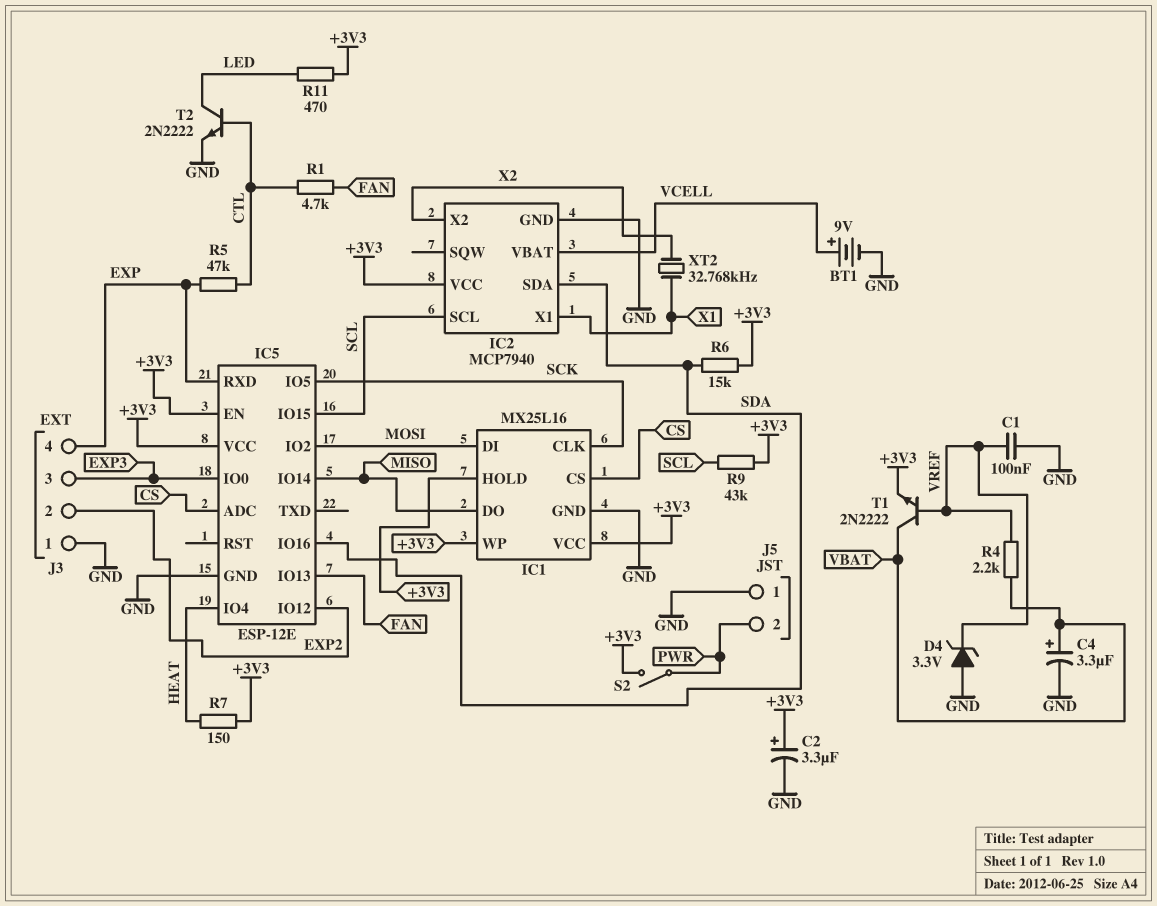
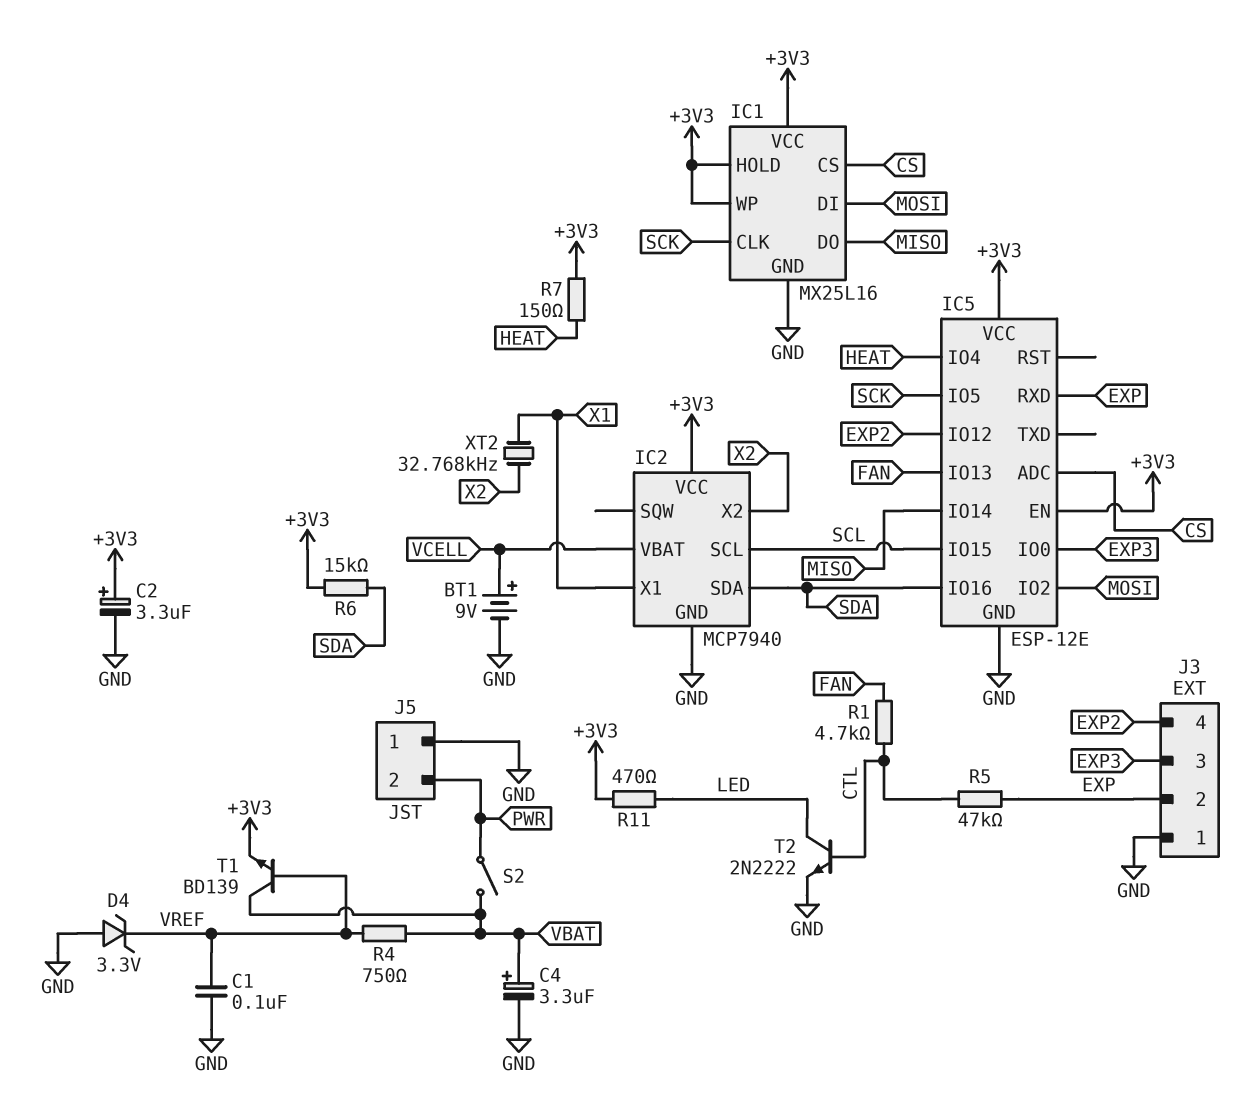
J3 pin 2: EXP2 -> EXP
J3 pin 4: EXP -> EXP2
R4: 2.2k (VBAT, VREF) -> 750 (VBAT, VREF)
R9: 43k (+3V3, SCL) -> none
S2: switch (+3V3, PWR) -> switch (PWR, VBAT)
T1: NPN 2N2222 (B VREF, C VBAT, E +3V3) -> NPN BD139 (B VREF, C VBAT, E +3V3)

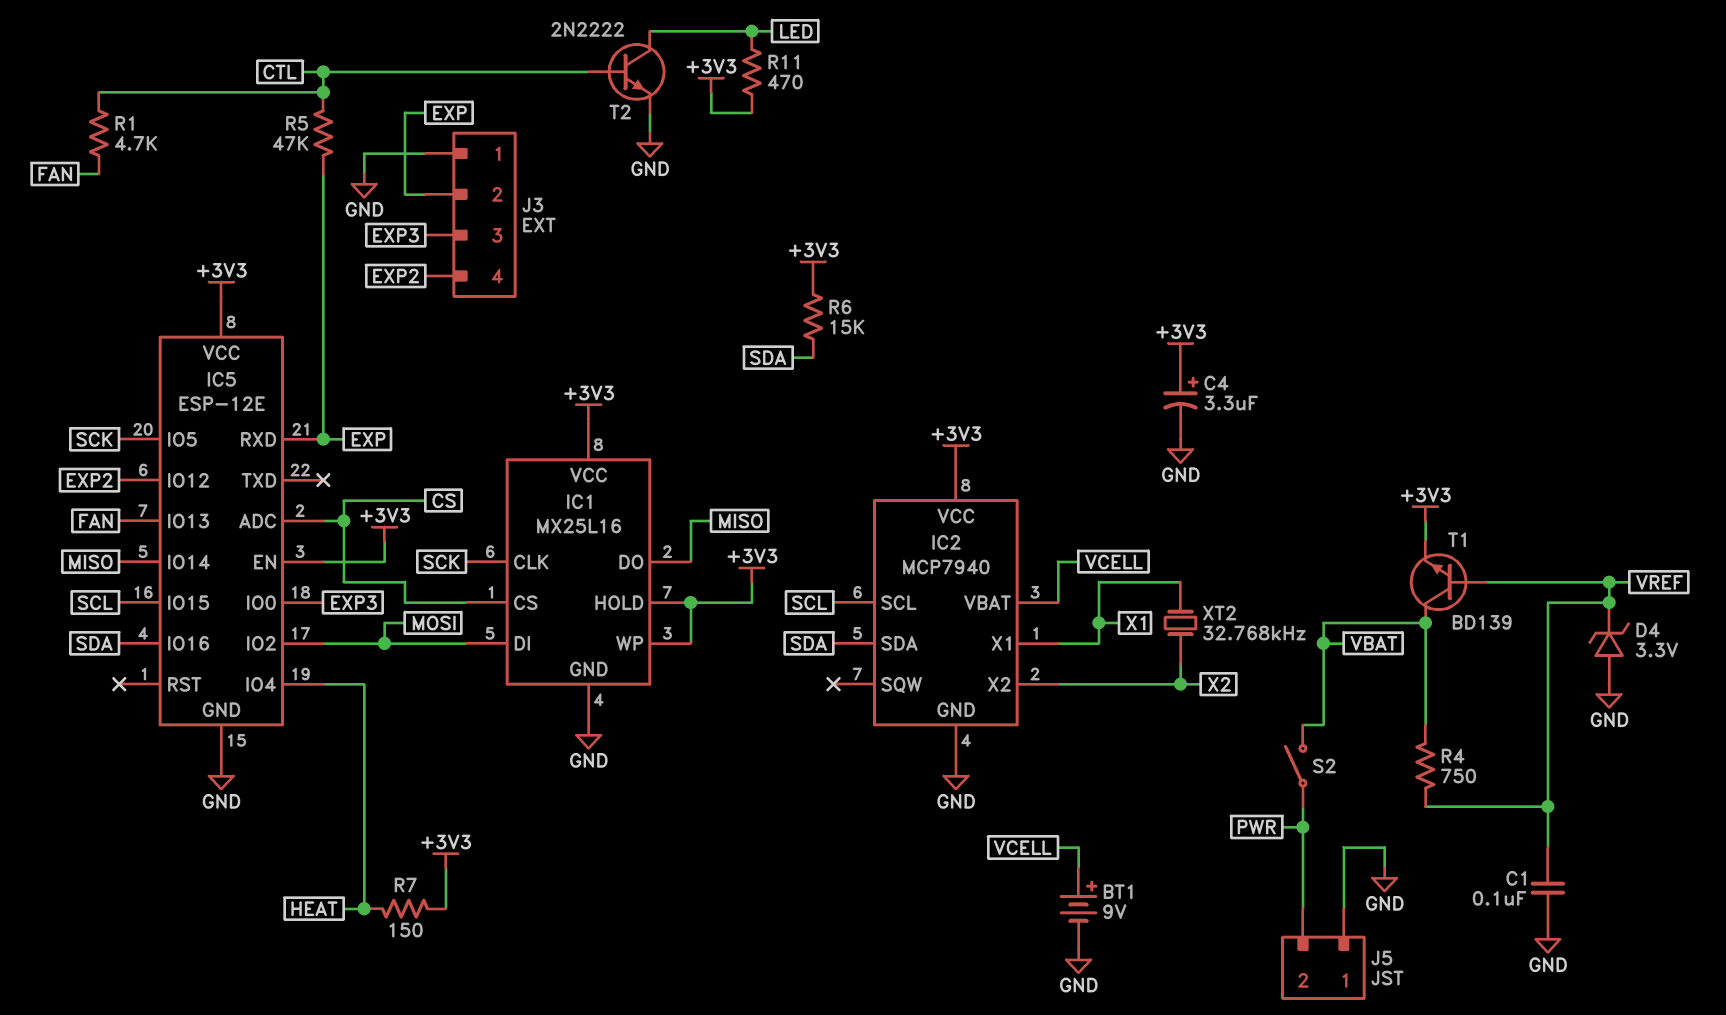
C2: 3.3uF (plus +3V3, minus GND) -> none
C4: 3.3uF (plus VBAT, minus GND) -> 3.3uF (plus +3V3, minus GND)

